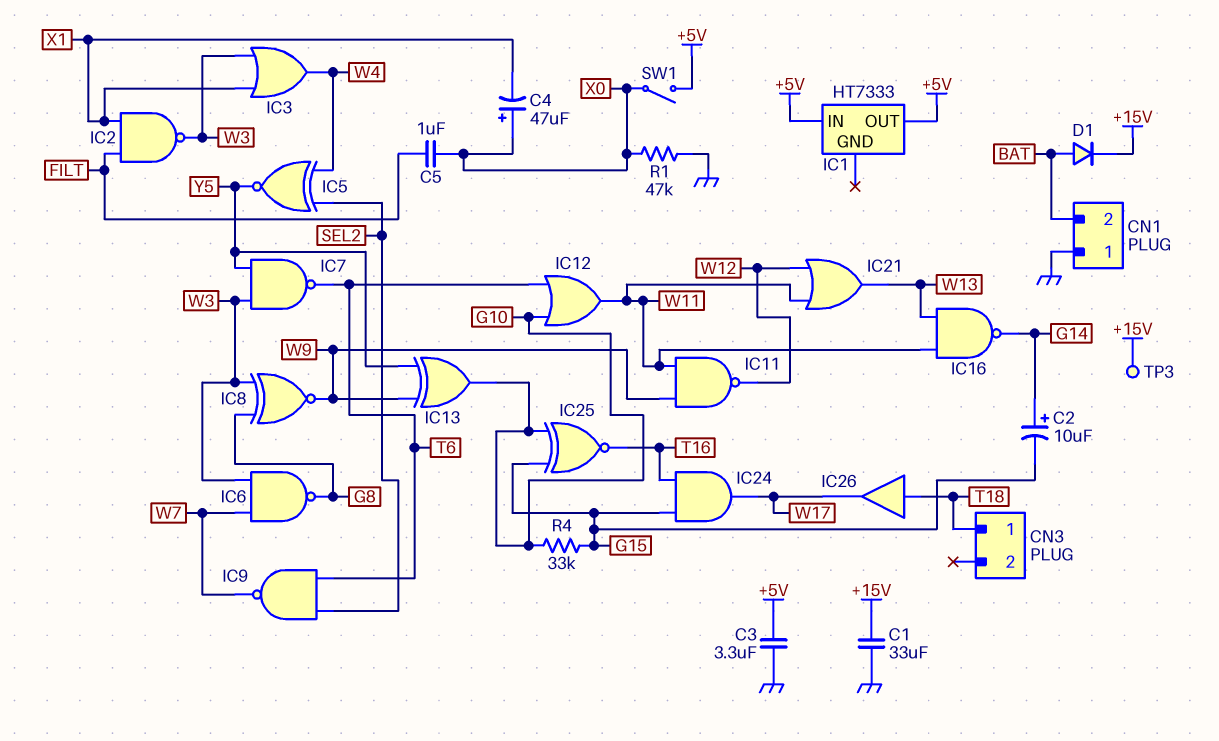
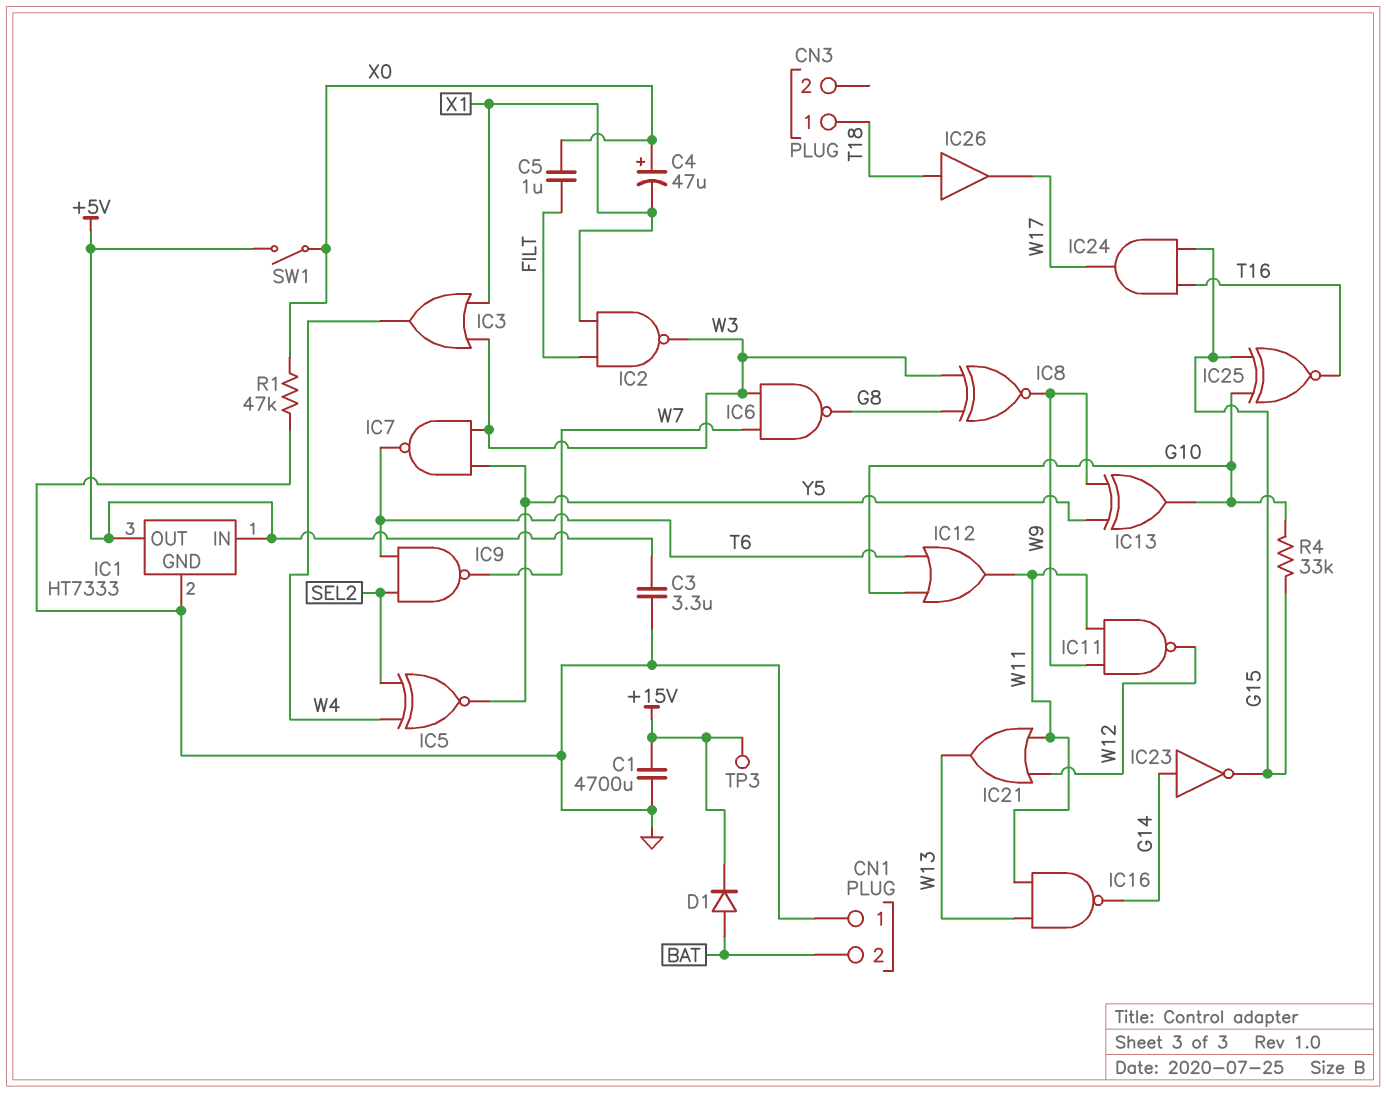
C1: 33uF (+15V, GND) -> 4700uF (+15V, GND)
C2: 10uF (plus G14, minus G15) -> none
IC1 pin GND: none -> GND
IC23: none -> NOT (in G14, out G15)

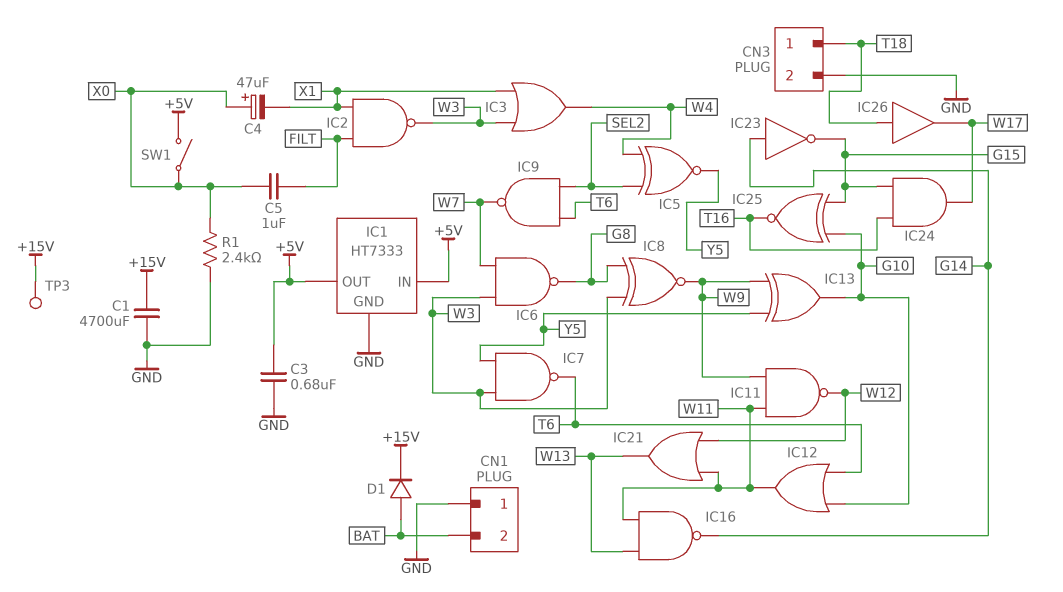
C3: 3.3uF (+5V, GND) -> 680nF (+5V, GND)
CN3 pin 2: none -> GND
R1: 47k (GND, X0) -> 2.4k (GND, X0)
R4: 33k (G10, G15) -> none

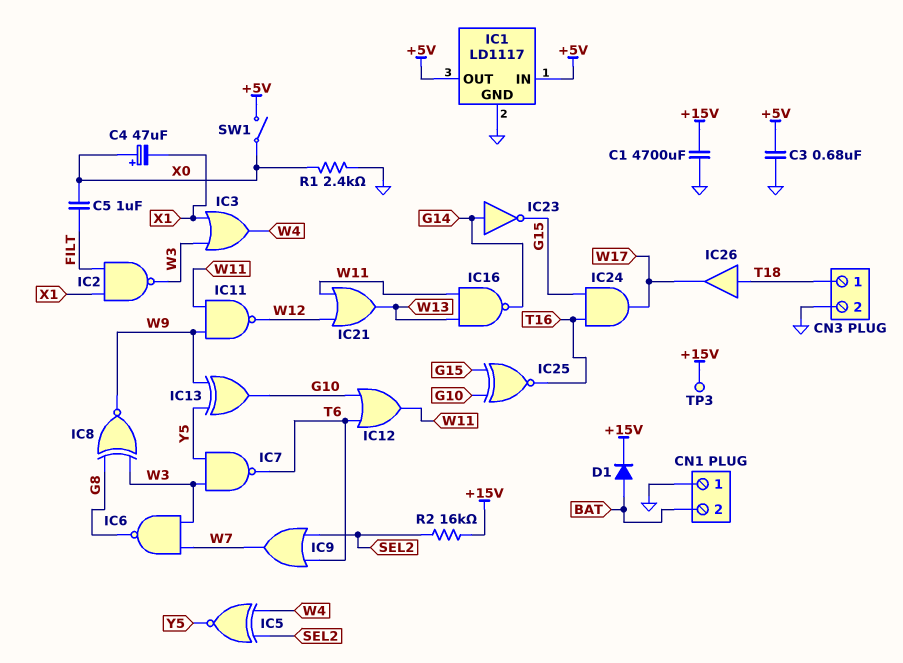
IC1: HT7333 -> LD1117
IC9: NAND (in SEL2, in T6, out W7) -> OR (in SEL2, in T6, out W7)
R2: none -> 16k (+15V, SEL2)

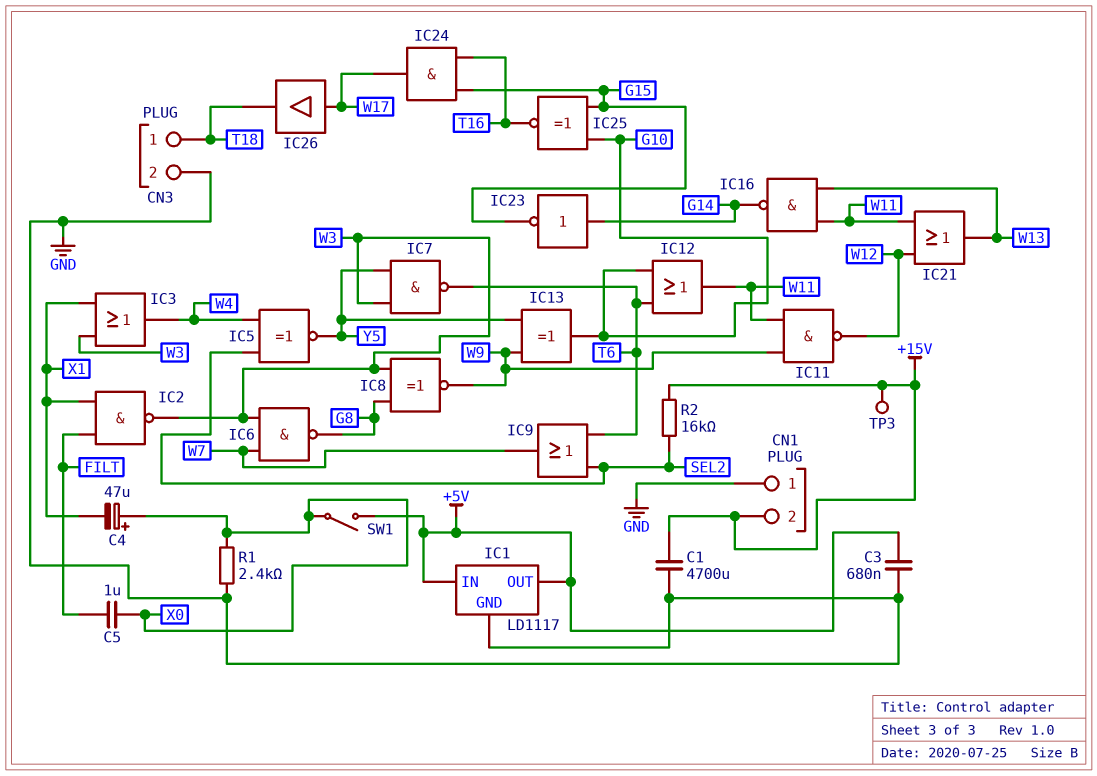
CN1 pin 2: BAT -> +15V
D1: diode (A BAT, K +15V) -> none
IC26: buffer (in T18, out W17) -> buffer (in W17, out T18)

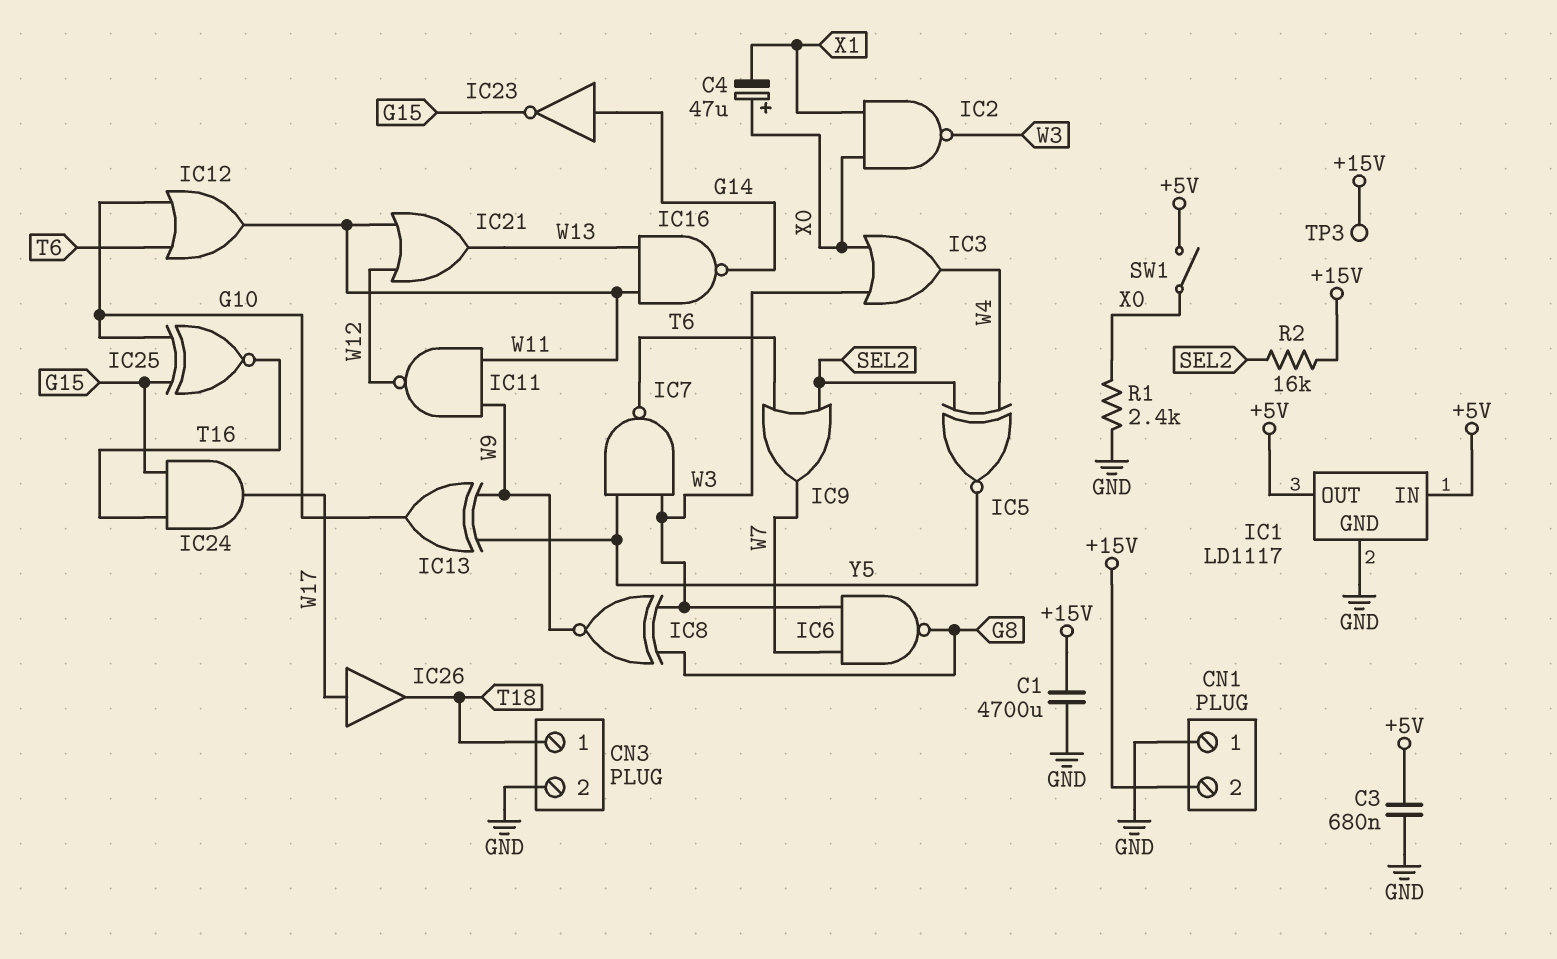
C5: 1uF (FILT, X0) -> none
IC2: NAND (in FILT, in X1, out W3) -> NAND (in X0, in X1, out W3)
IC3: OR (in W3, in X1, out W4) -> OR (in W3, in X0, out W4)

